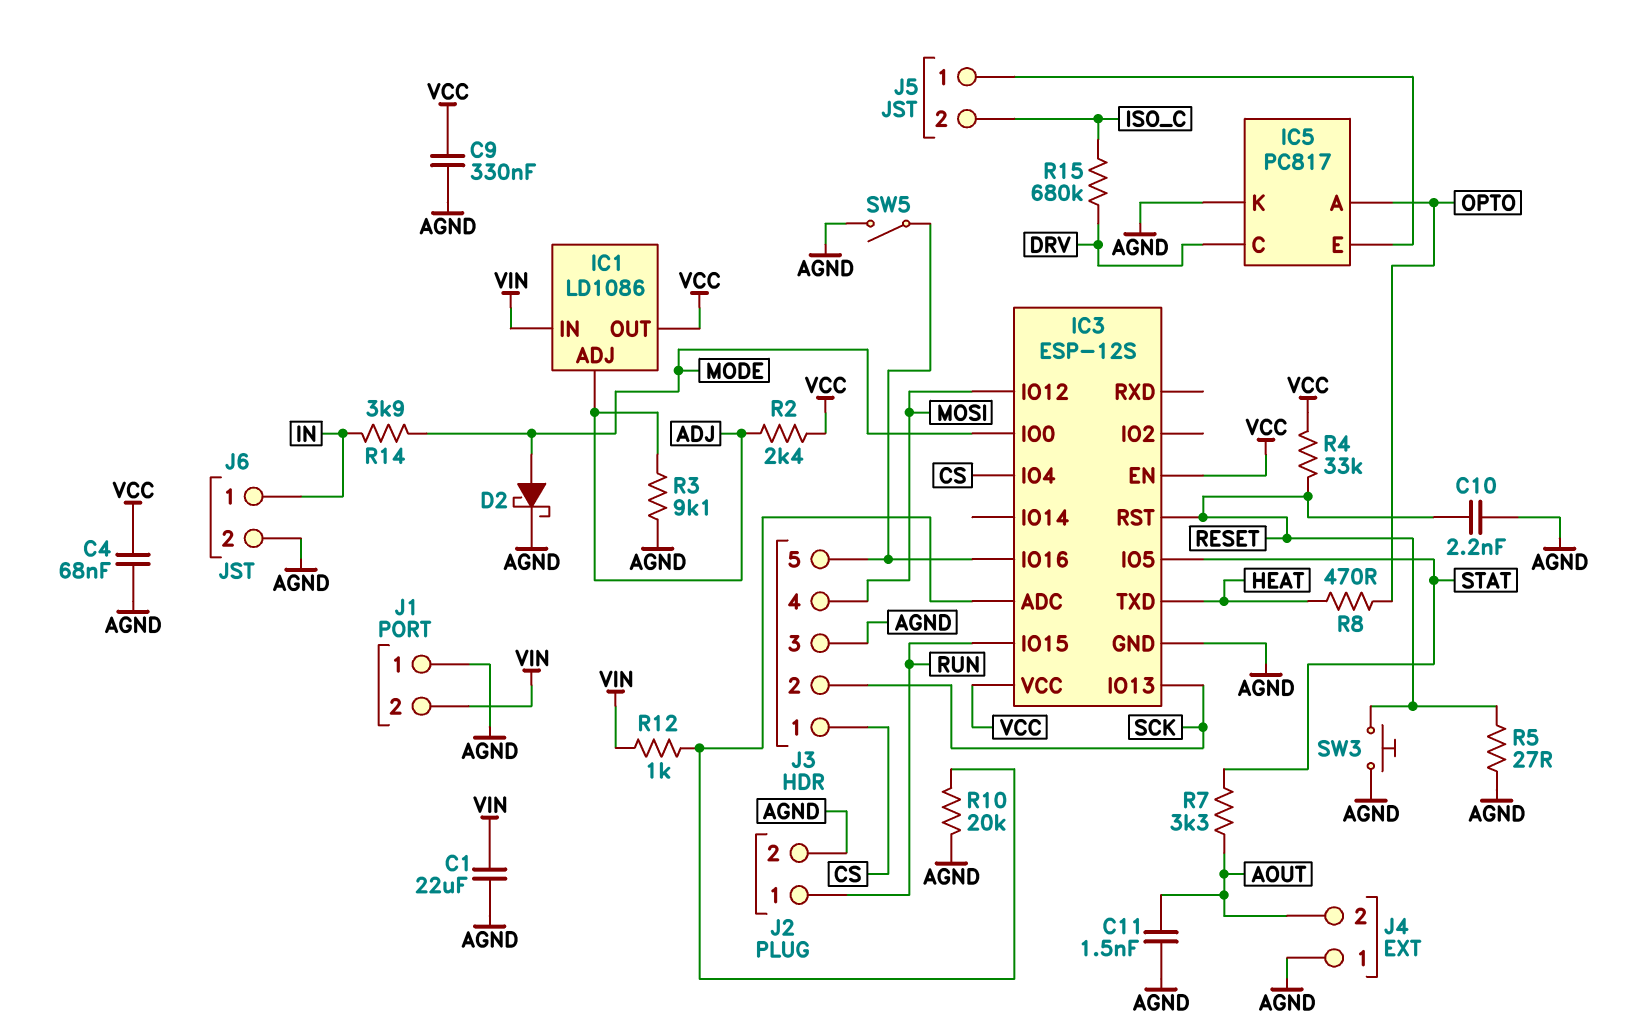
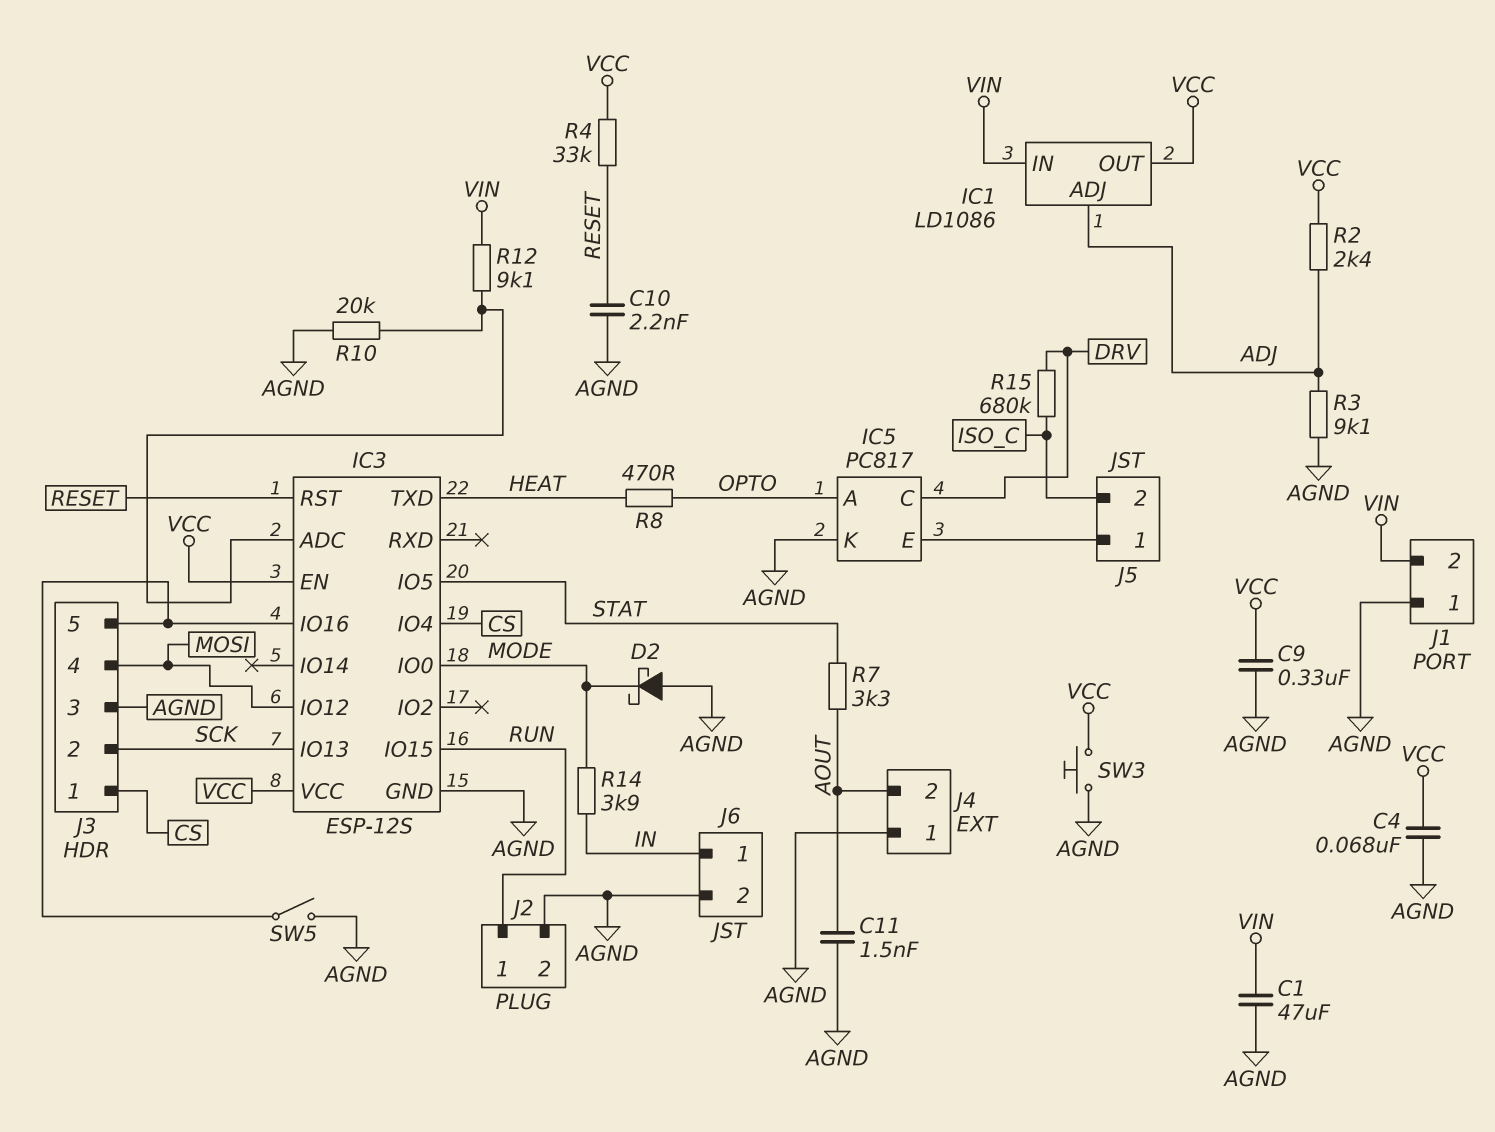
C1: 22uF (AGND, VIN) -> 47uF (AGND, VIN)
D2: schottky (A MODE, K AGND) -> schottky (A AGND, K MODE)
R5: 27 (AGND, RESET) -> none
R12: 1k (IC3/ADC, VIN) -> 9.1k (IC3/ADC, VIN)
SW3: button (AGND, RESET) -> button (AGND, VCC)

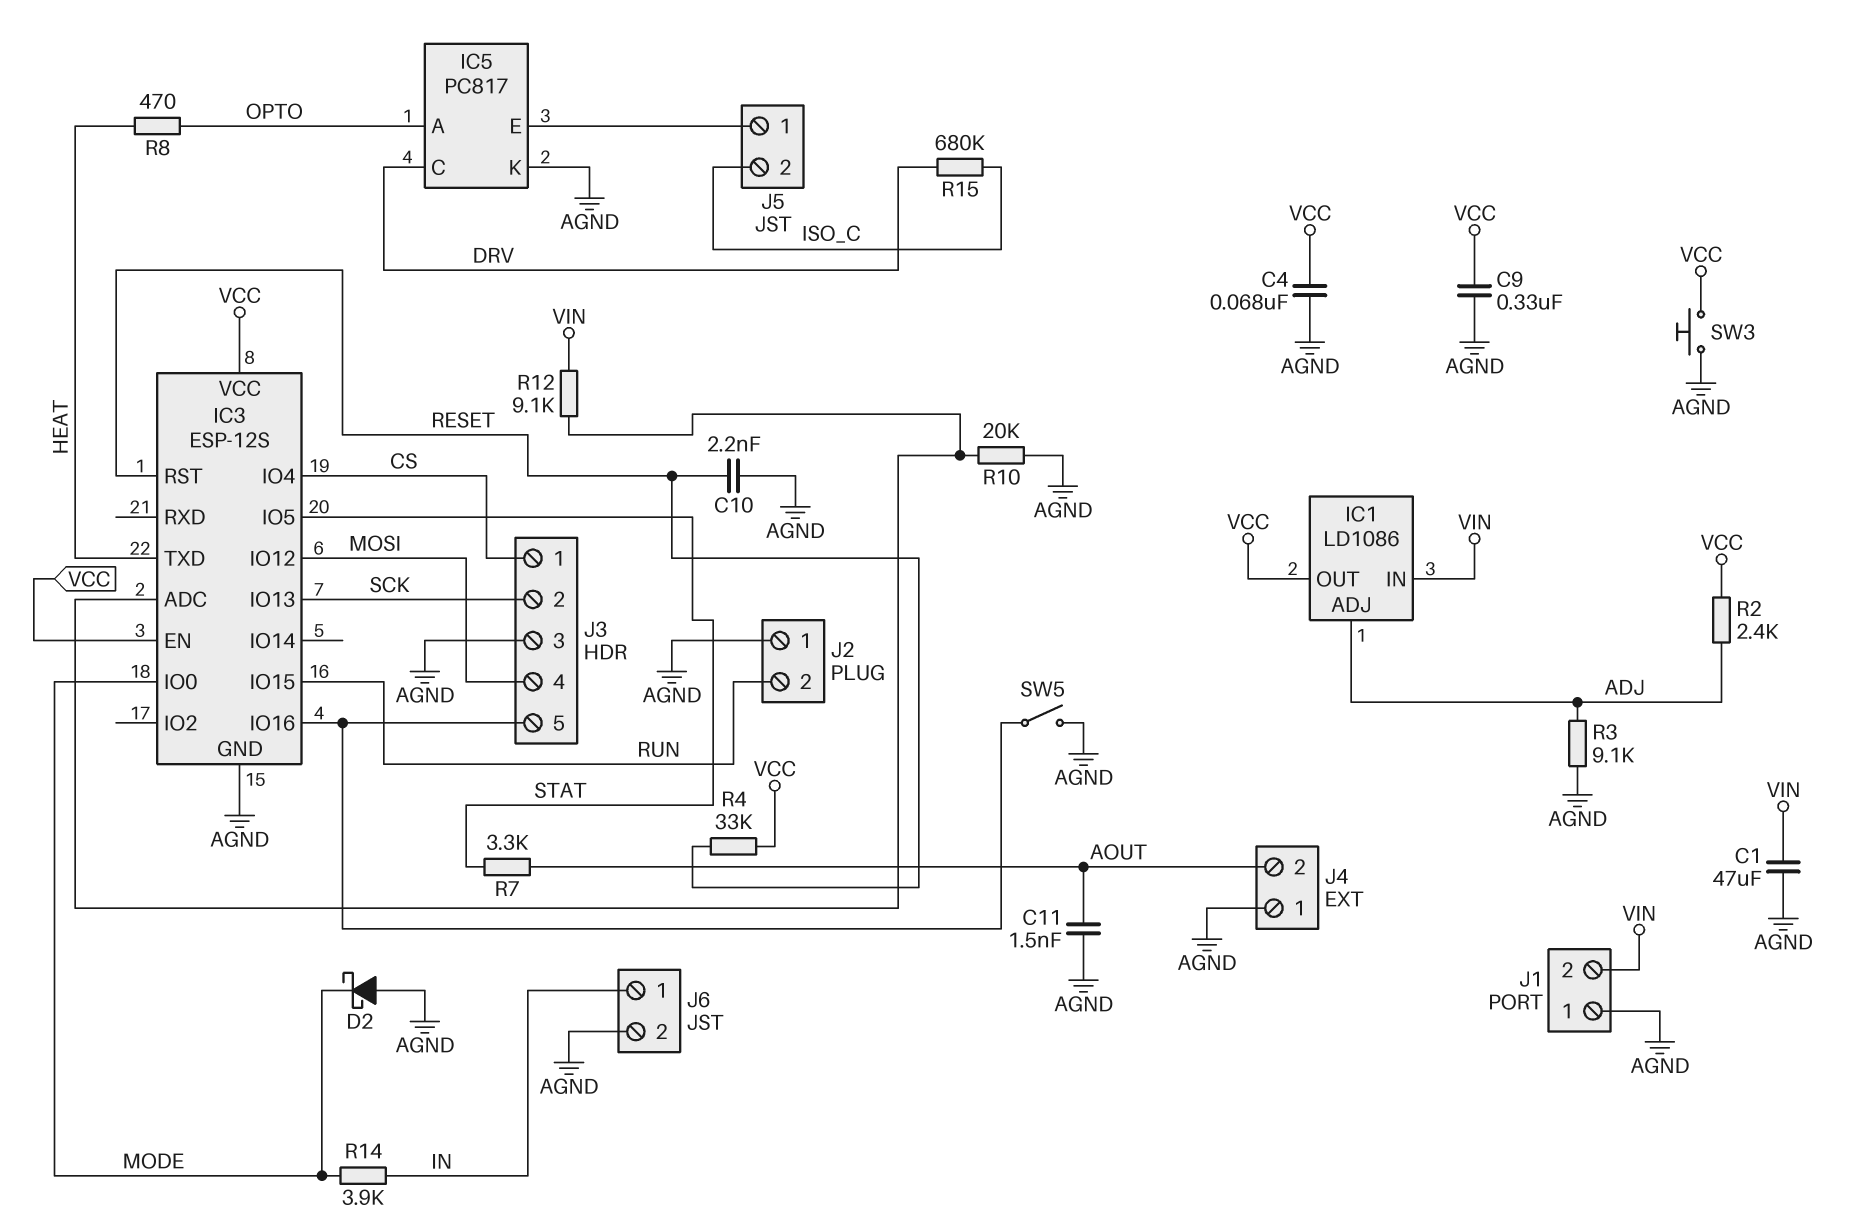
J2 pin 1: RUN -> AGND
J2 pin 2: AGND -> RUN

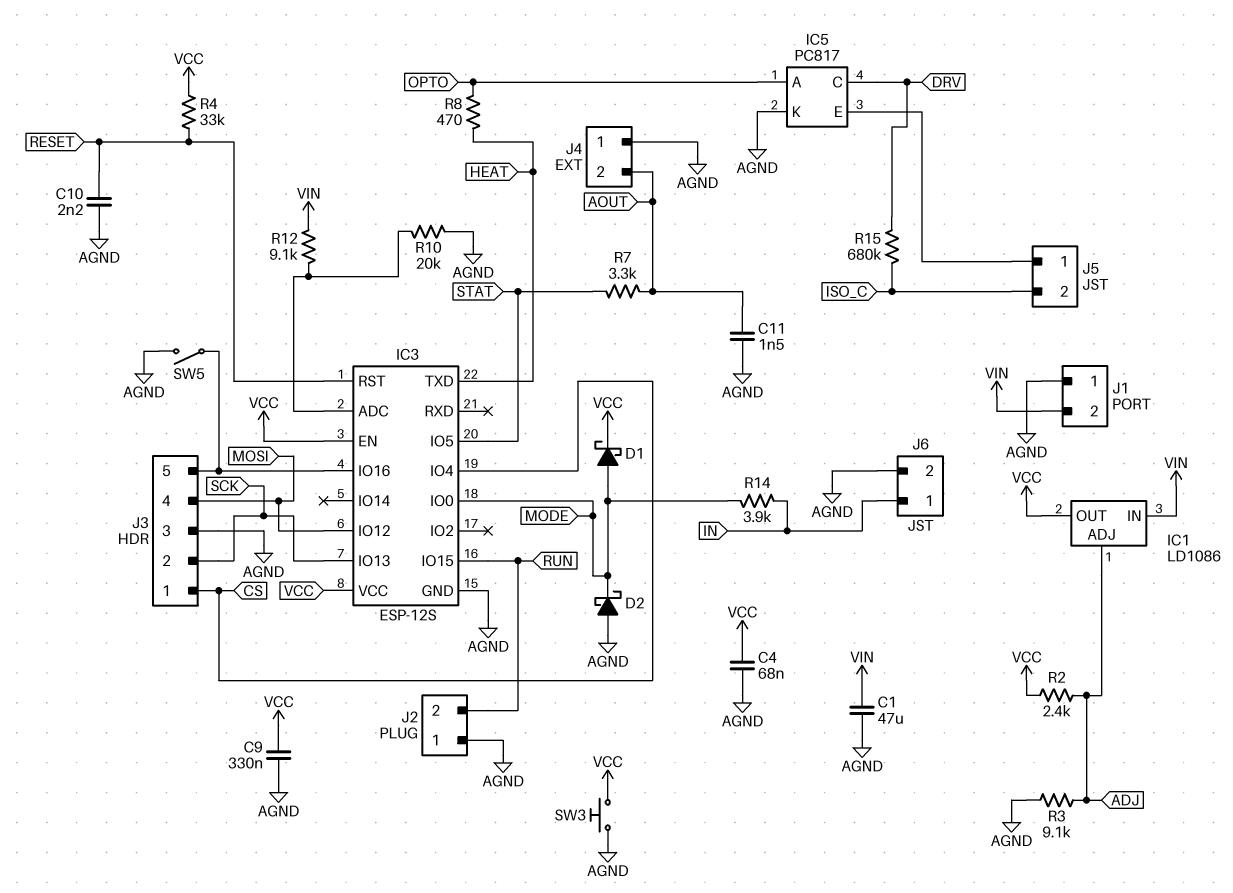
D1: none -> schottky (A MODE, K VCC)

